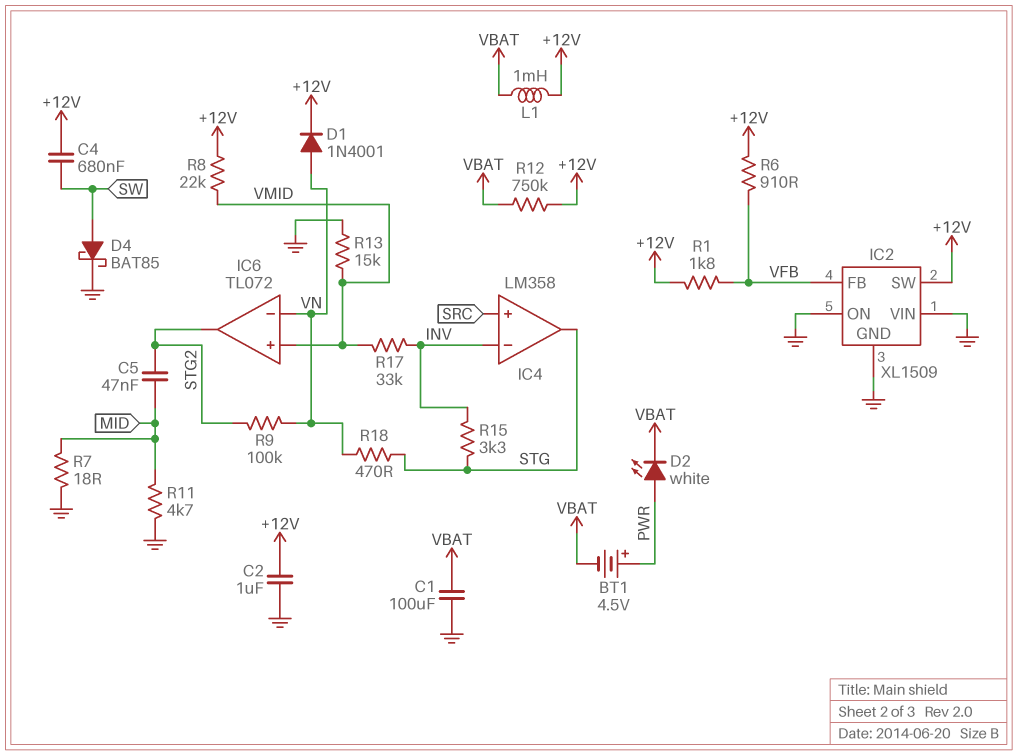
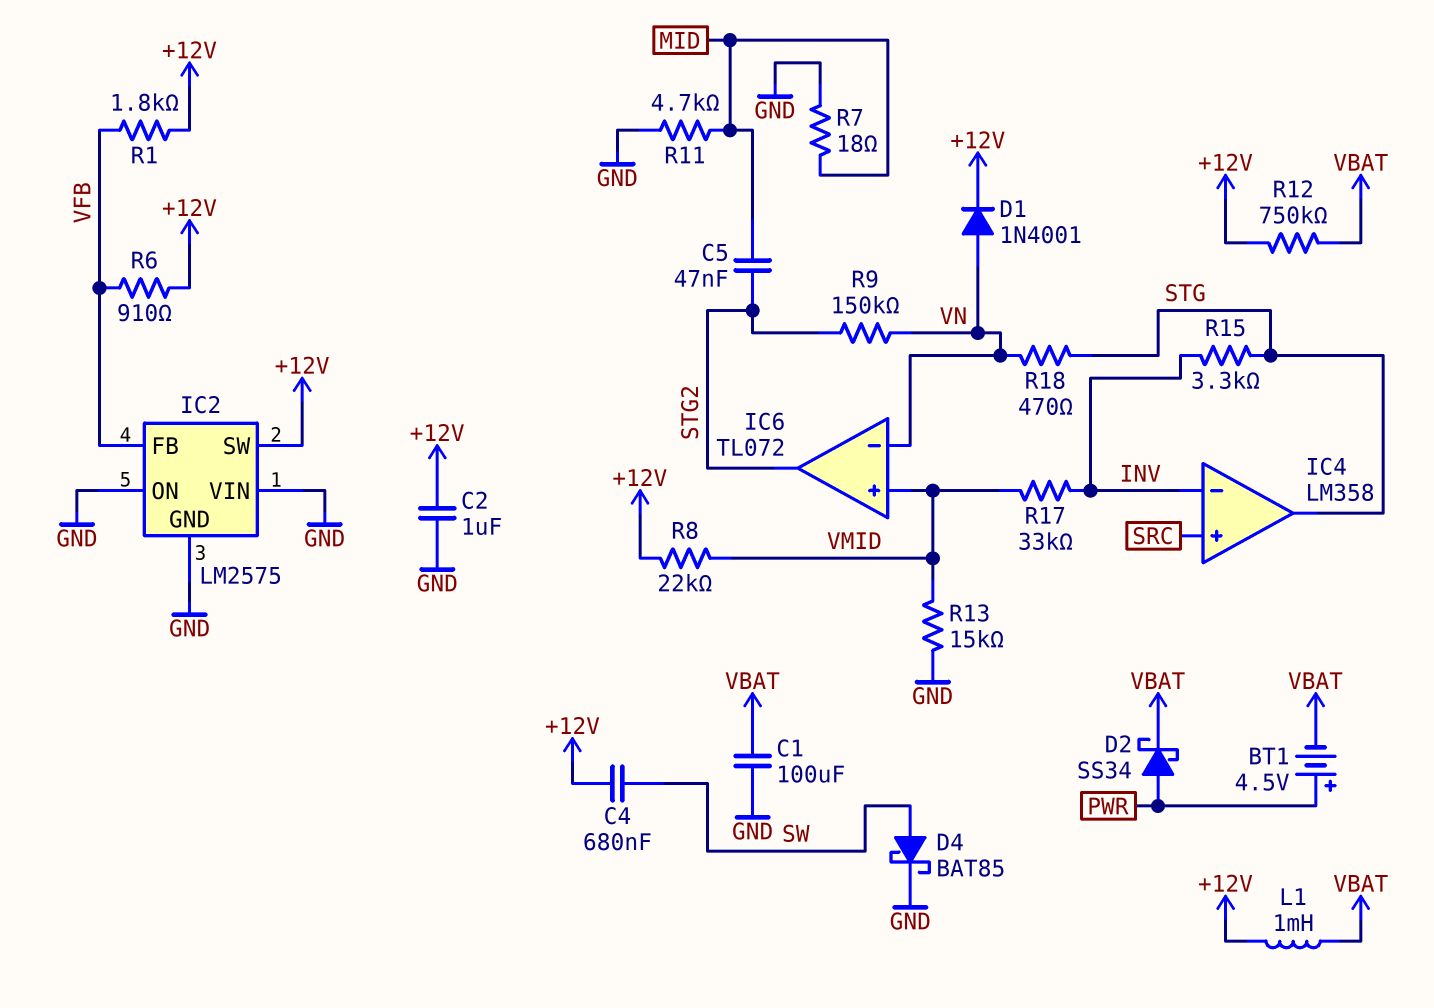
D2: LED white (A PWR, K VBAT) -> schottky SS34 (A PWR, K VBAT)
IC2: XL1509 -> LM2575
R9: 100k (STG2, VN) -> 150k (STG2, VN)

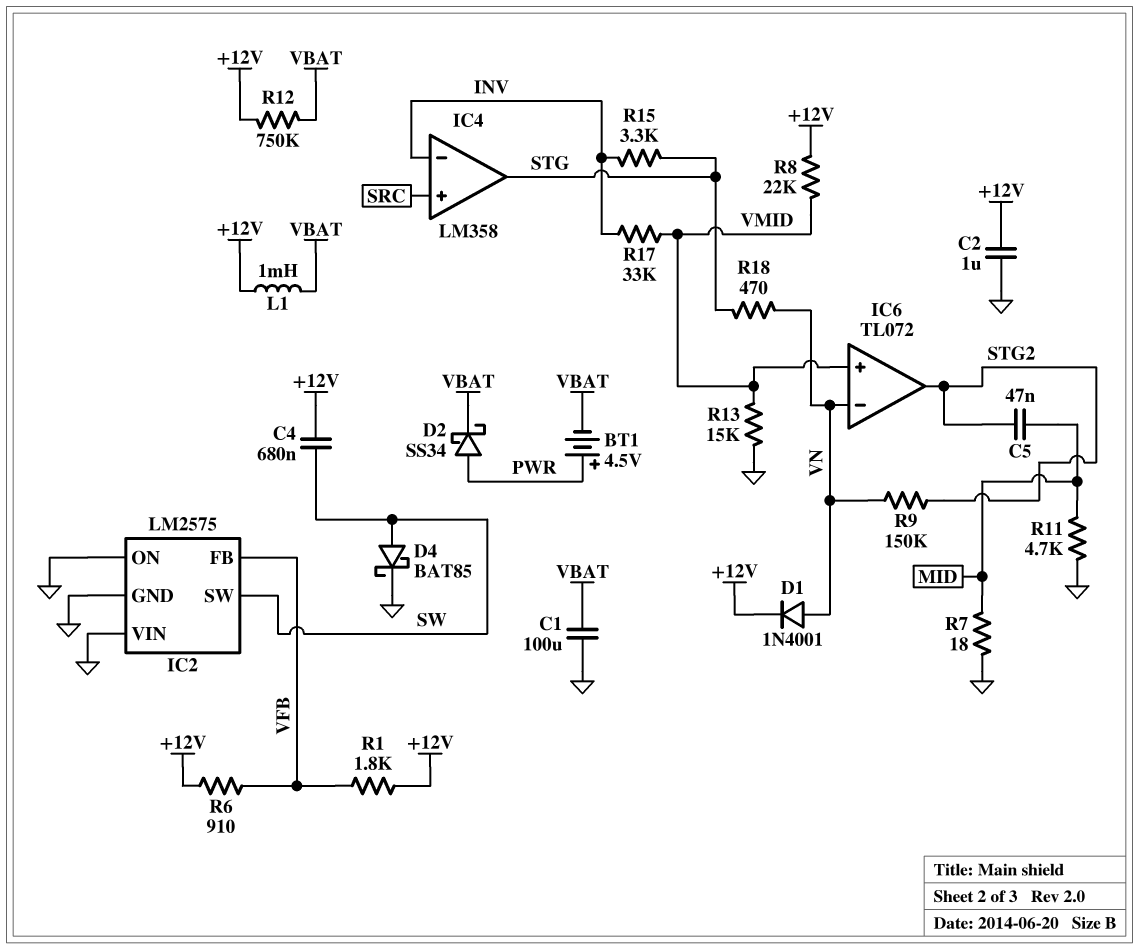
IC2 pin SW: +12V -> SW

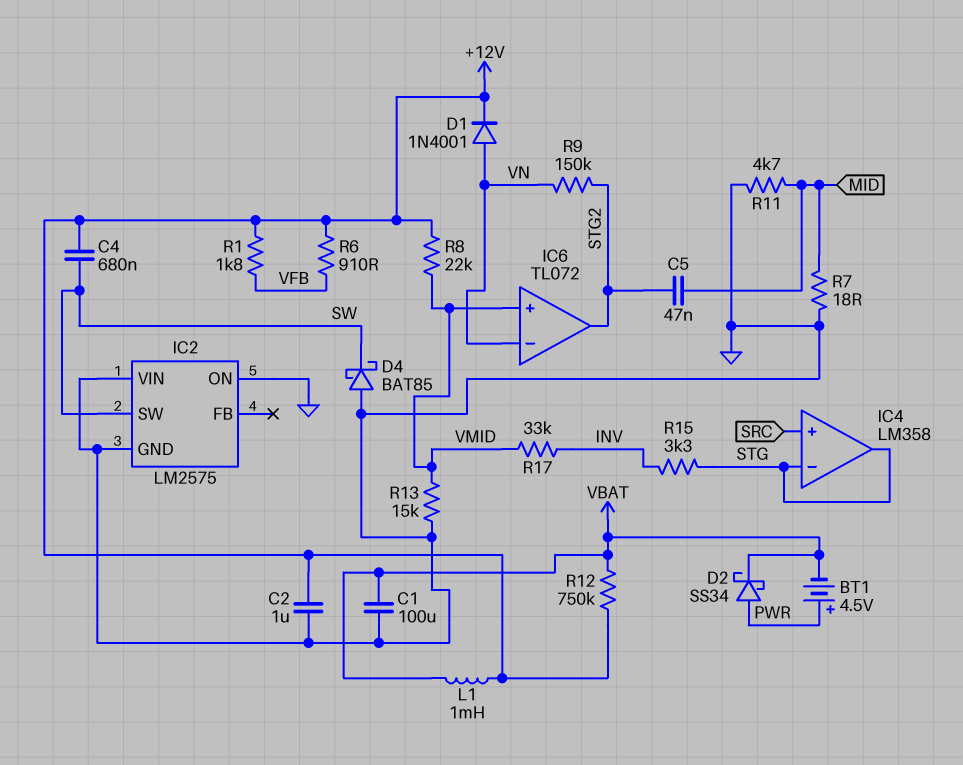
D4: schottky BAT85 (A SW, K GND) -> schottky BAT85 (A GND, K SW)
IC2 pin FB: VFB -> none
IC4 pin in-: INV -> STG
R18: 470 (STG, VN) -> none

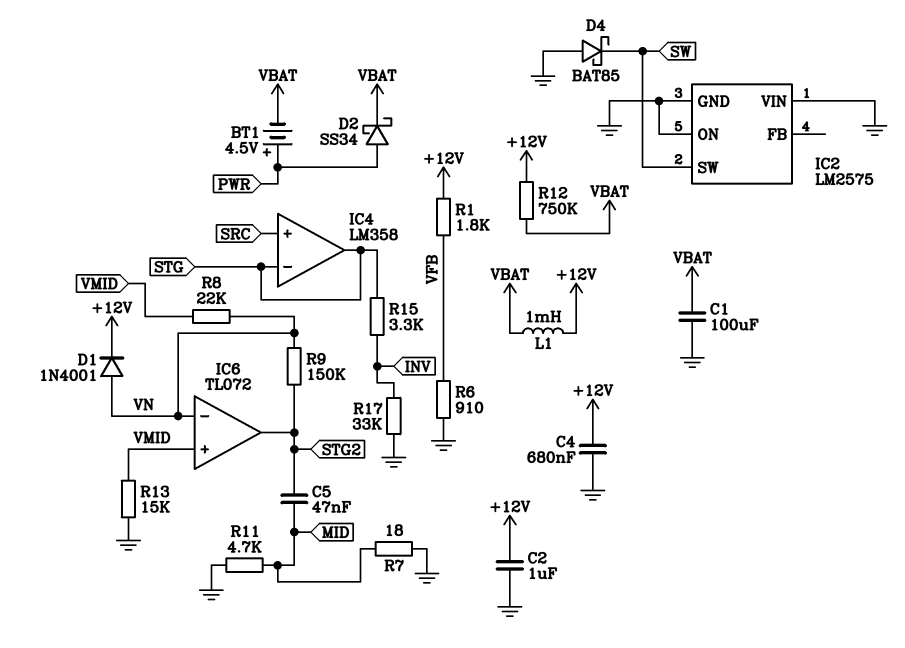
C4: 680nF (+12V, SW) -> 680nF (+12V, GND)
R6: 910 (+12V, VFB) -> 910 (GND, VFB)
R8: 22k (+12V, VMID) -> 22k (VMID, VN)
R17: 33k (INV, VMID) -> 33k (GND, INV)

